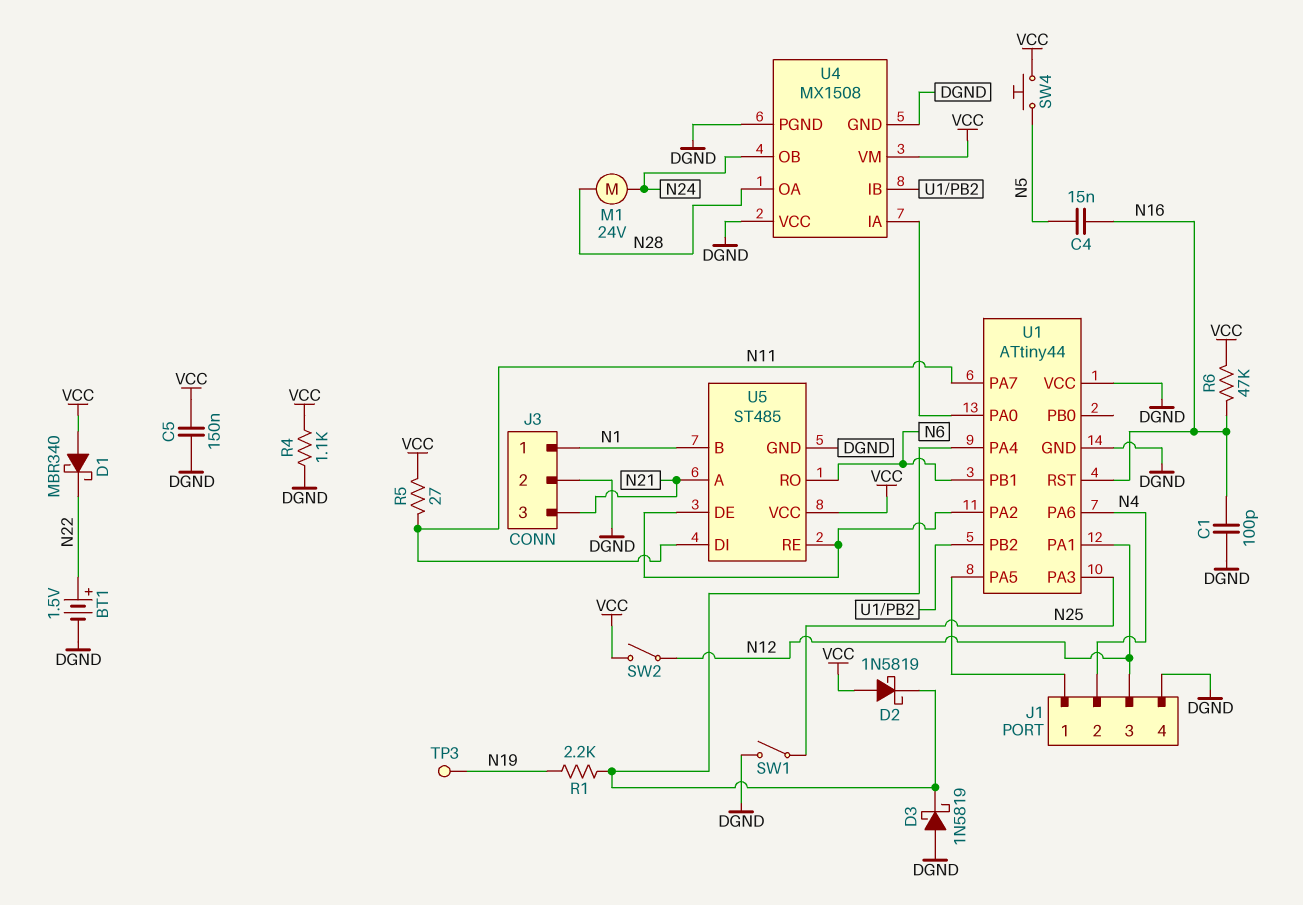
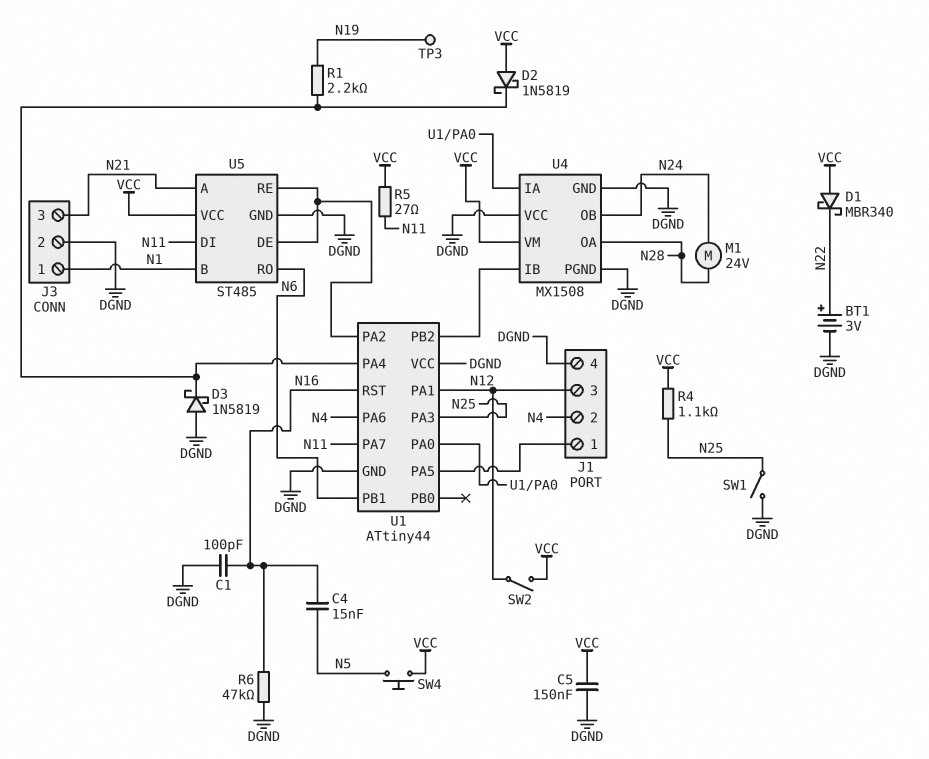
BT1: 1.5V (plus N22, minus DGND) -> 3V (plus N22, minus DGND)
R4: 1.1k (DGND, VCC) -> 1.1k (N25, VCC)
R6: 47k (N16, VCC) -> 47k (DGND, N16)

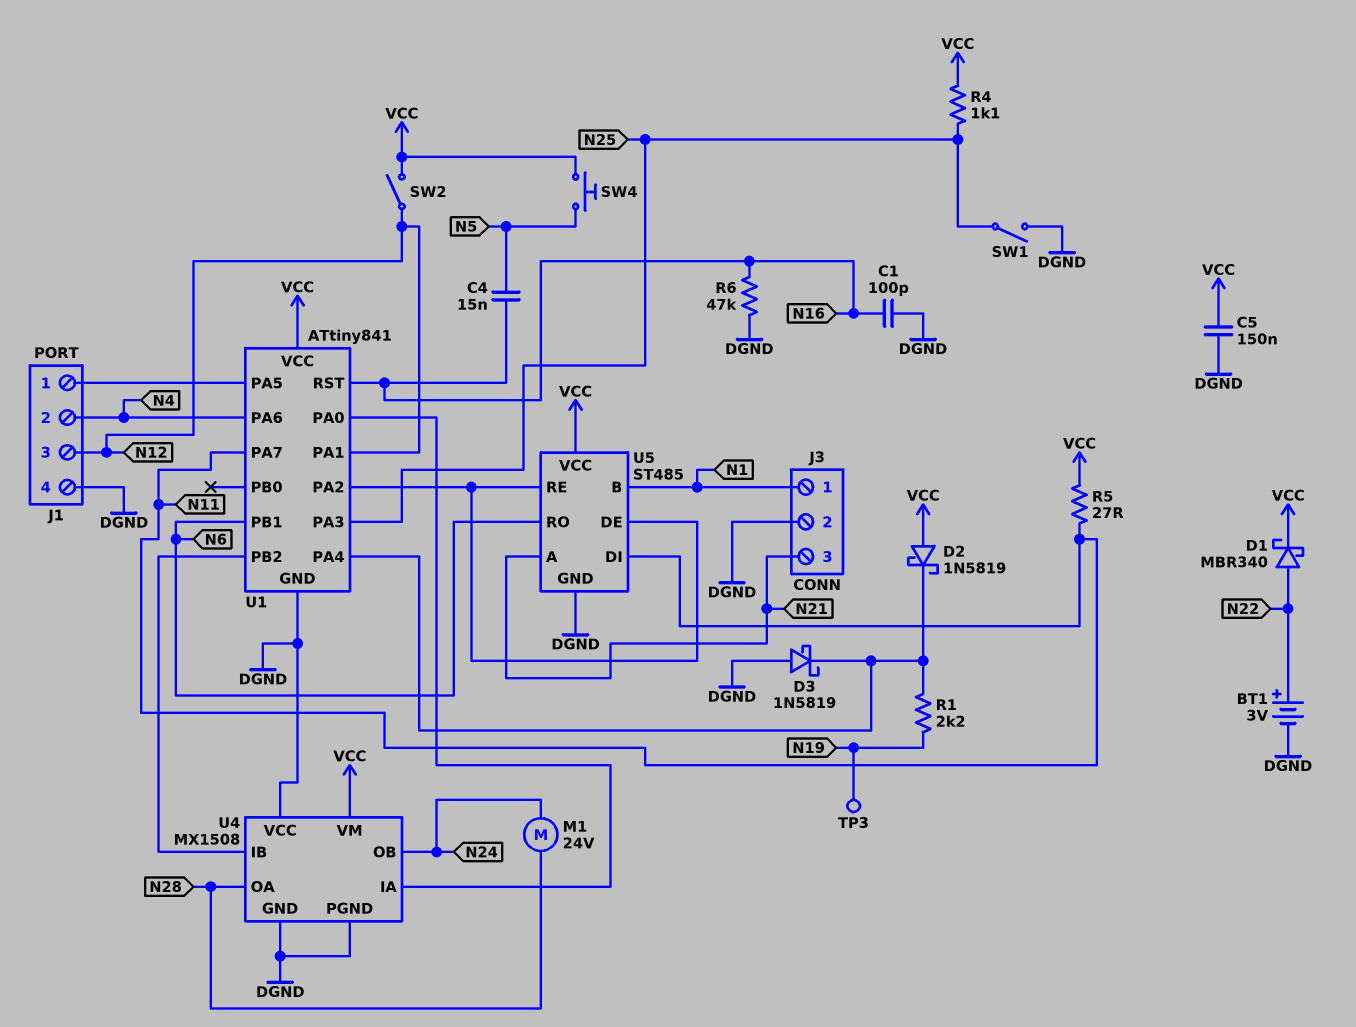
D1: schottky MBR340 (A VCC, K N22) -> schottky MBR340 (A N22, K VCC)
U1: ATtiny44 -> ATtiny841
U1 pin VCC: DGND -> VCC

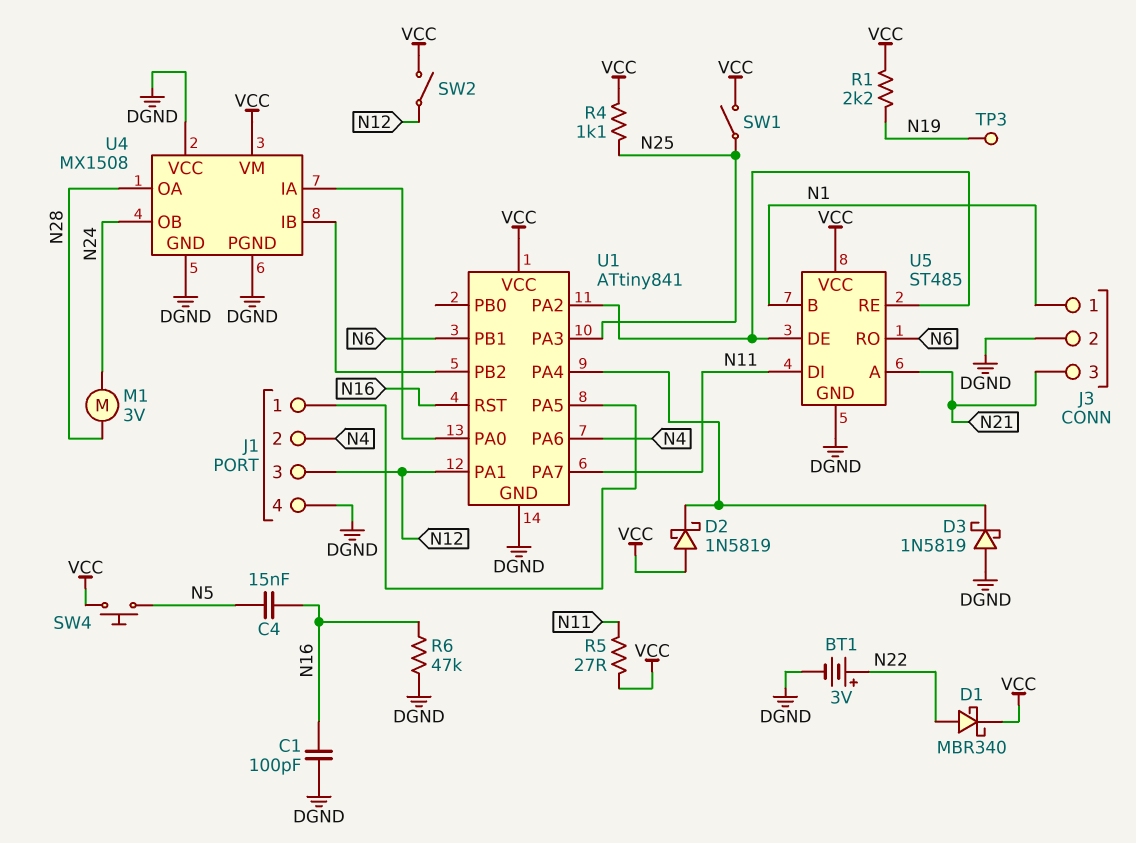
C5: 150nF (DGND, VCC) -> none
M1: motor 24V (N24, N28) -> motor 3V (N24, N28)
R1: 2.2k (N19, U1/PA4) -> 2.2k (N19, VCC)
SW1: switch (DGND, N25) -> switch (N25, VCC)

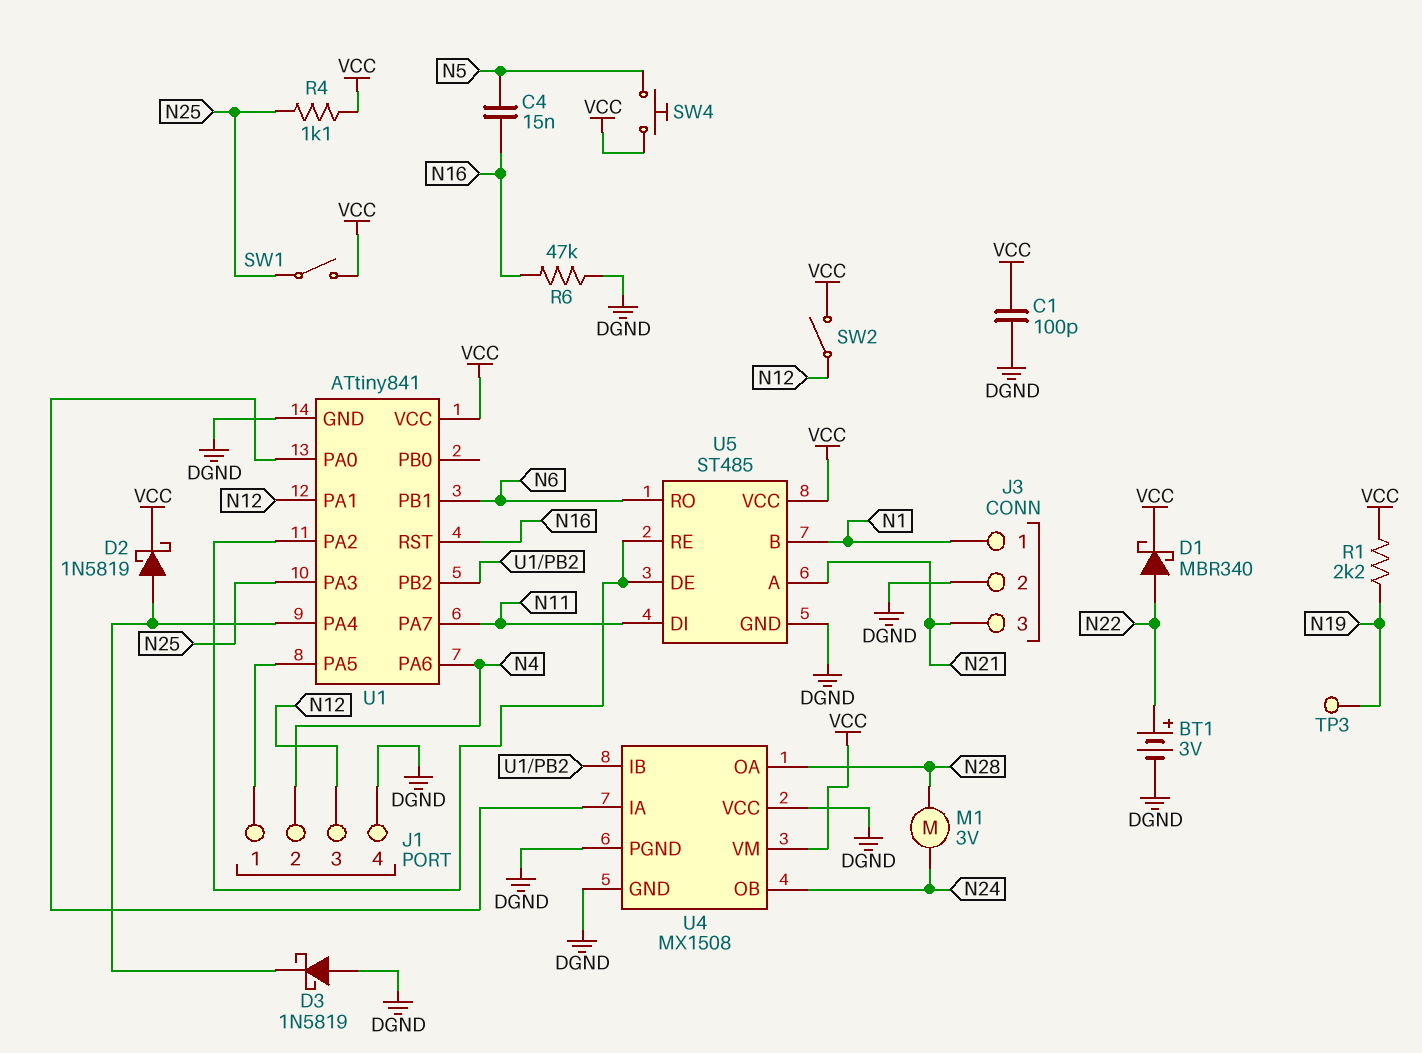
C1: 100pF (DGND, N16) -> 100pF (DGND, VCC)
D2: schottky 1N5819 (A VCC, K U1/PA4) -> schottky 1N5819 (A U1/PA4, K VCC)
R5: 27 (N11, VCC) -> none

